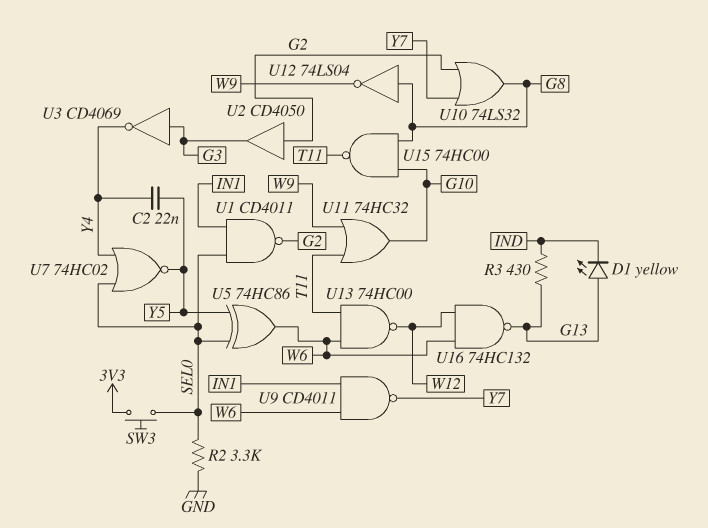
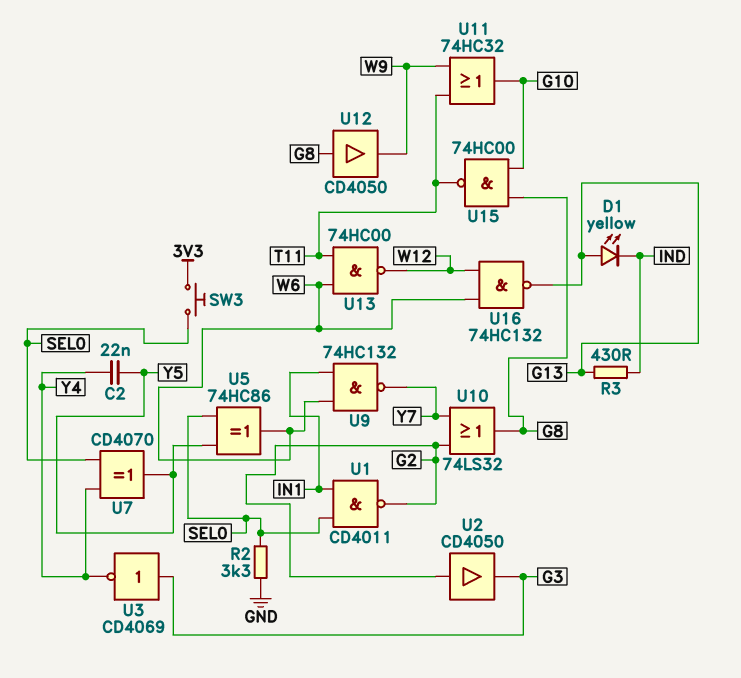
U7: NOR 74HC02 (in SEL0, in Y4, out Y5) -> XOR CD4070 (in SEL0, in Y4, out Y5)
U9: NAND CD4011 (in IN1, in W6, out Y7) -> NAND 74HC132 (in IN1, in W6, out Y7)
U12: NOT 74LS04 (in G8, out W9) -> buffer CD4050 (in G8, out W9)

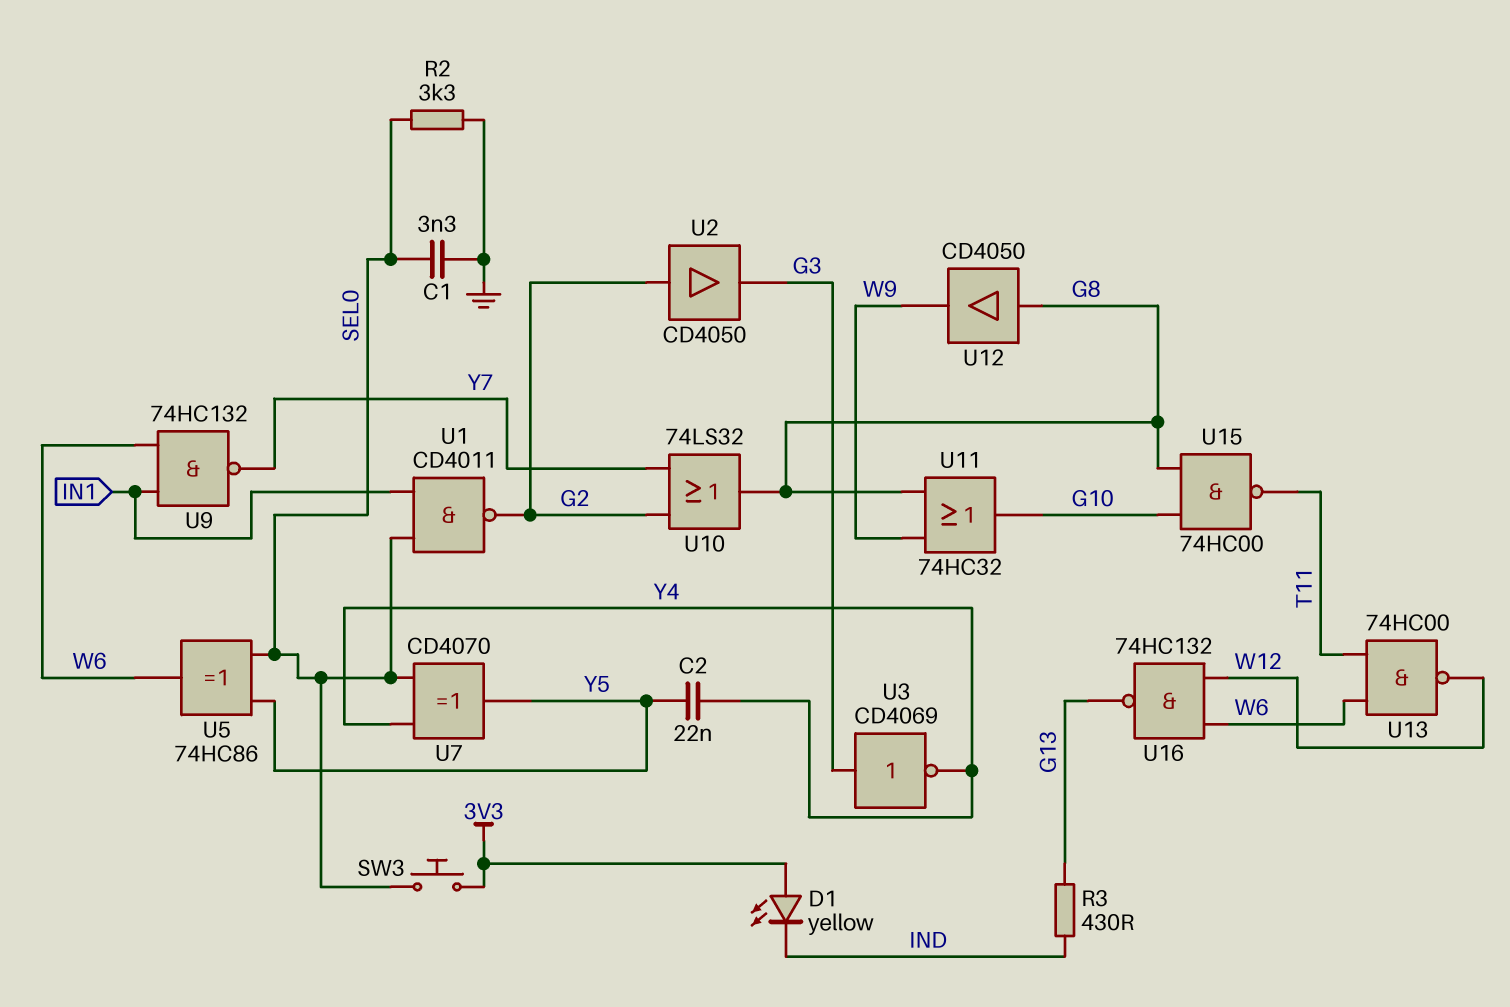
C1: none -> 3.3nF (GND, SEL0)
D1: LED yellow (A G13, K IND) -> LED yellow (A 3V3, K IND)
U11: OR 74HC32 (in T11, in W9, out G10) -> OR 74HC32 (in G8, in W9, out G10)

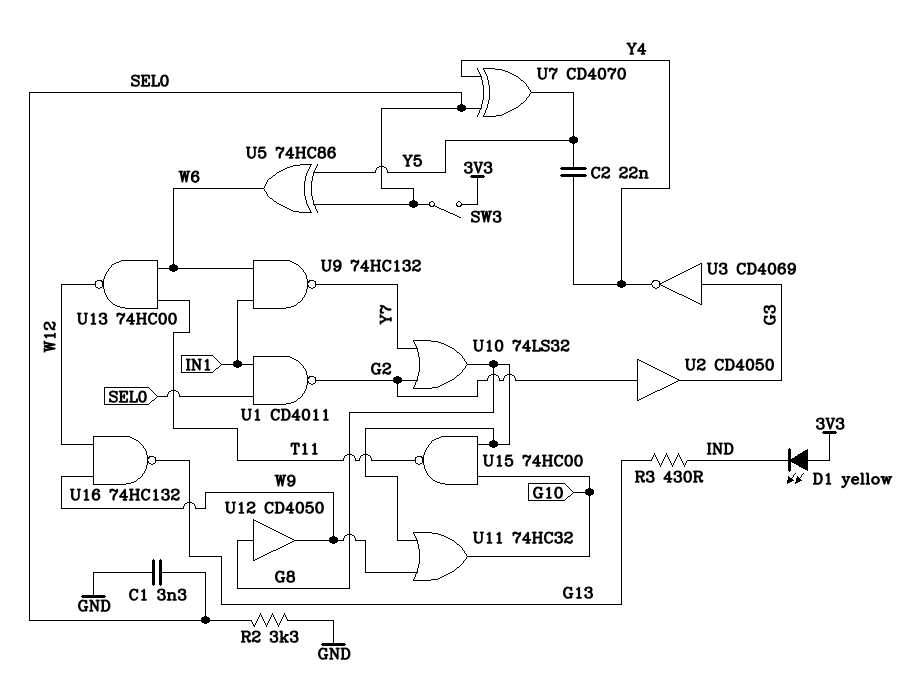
SW3: button (3V3, SEL0) -> switch (3V3, SEL0)
U16: NAND 74HC132 (in W6, in W12, out G13) -> NAND 74HC132 (in W9, in W12, out G13)

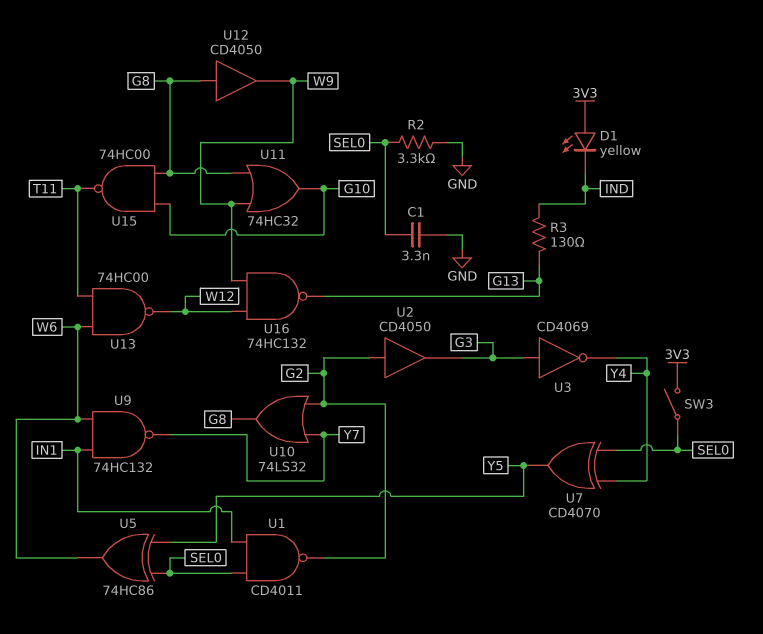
C2: 22nF (Y4, Y5) -> none
R3: 430 (G13, IND) -> 130 (G13, IND)

